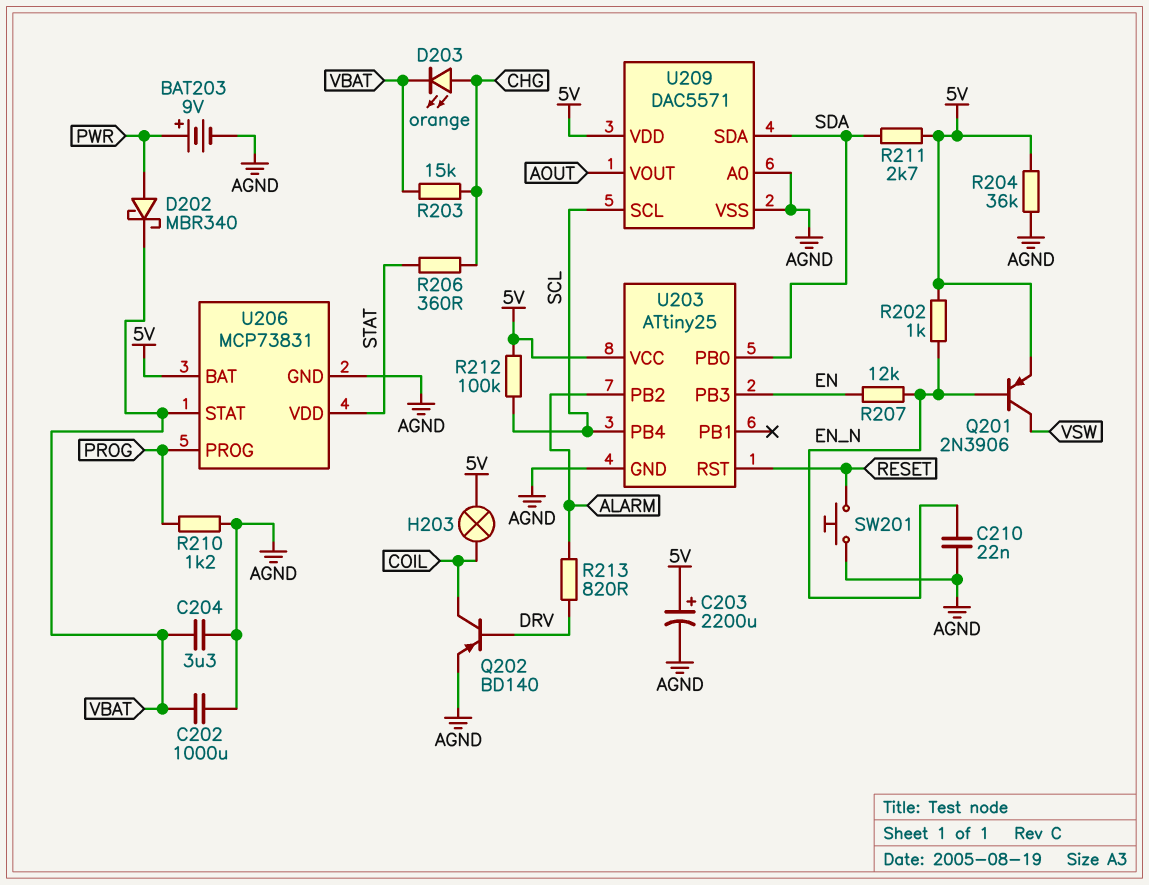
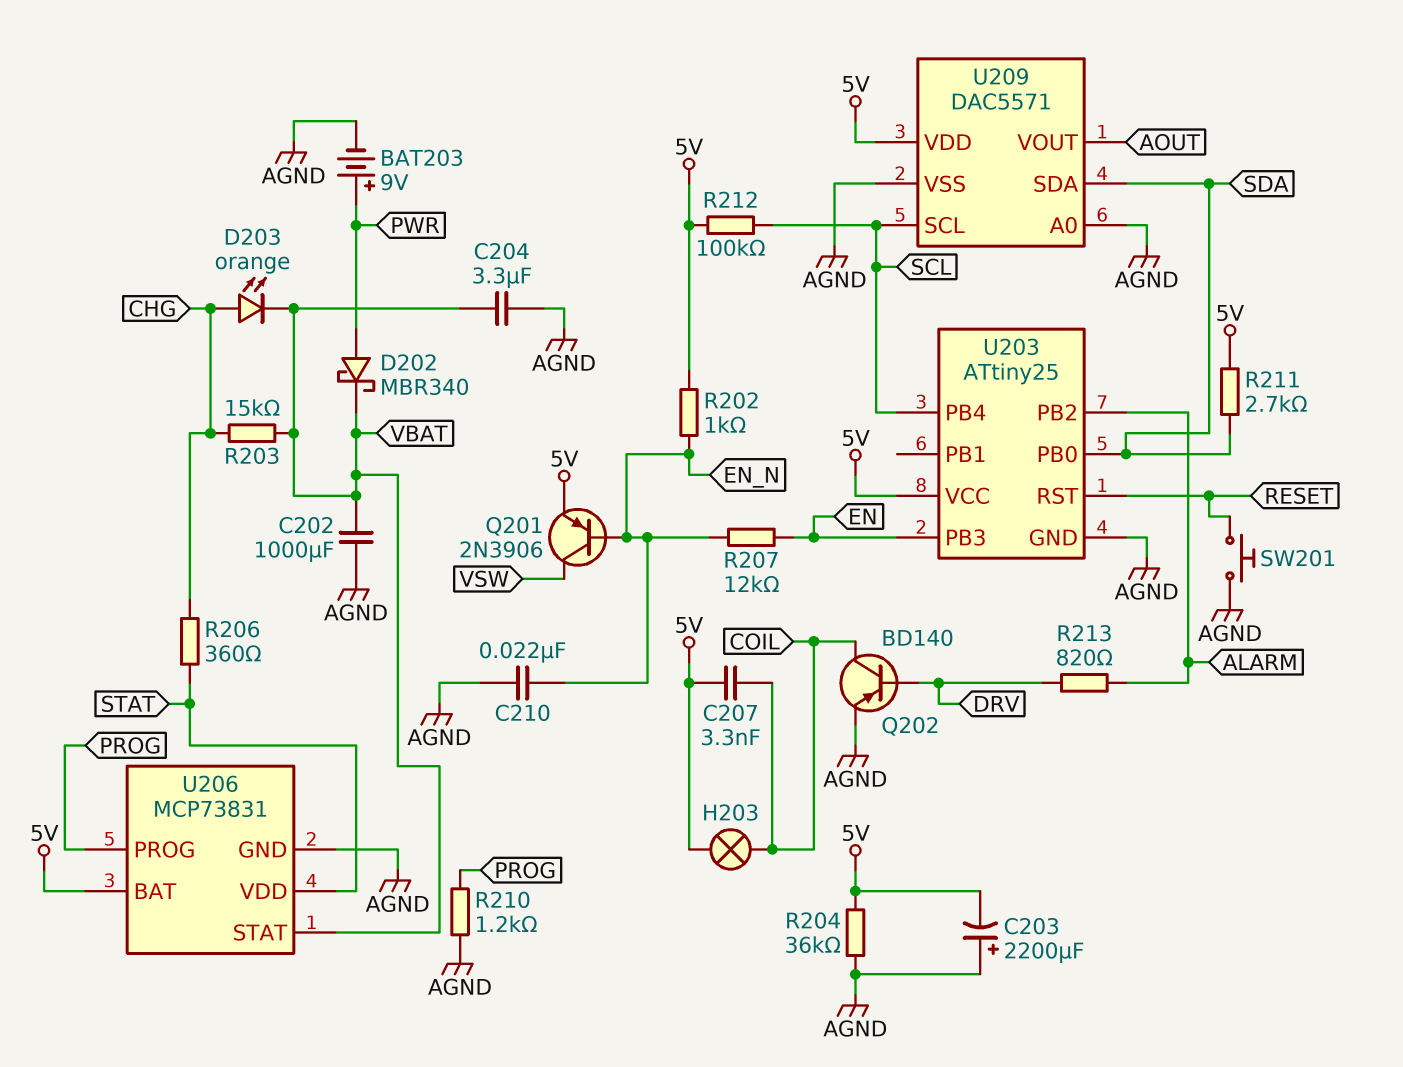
C203: 2200uF (plus 5V, minus AGND) -> 2200uF (plus AGND, minus 5V)
C207: none -> 3.3nF (5V, COIL)

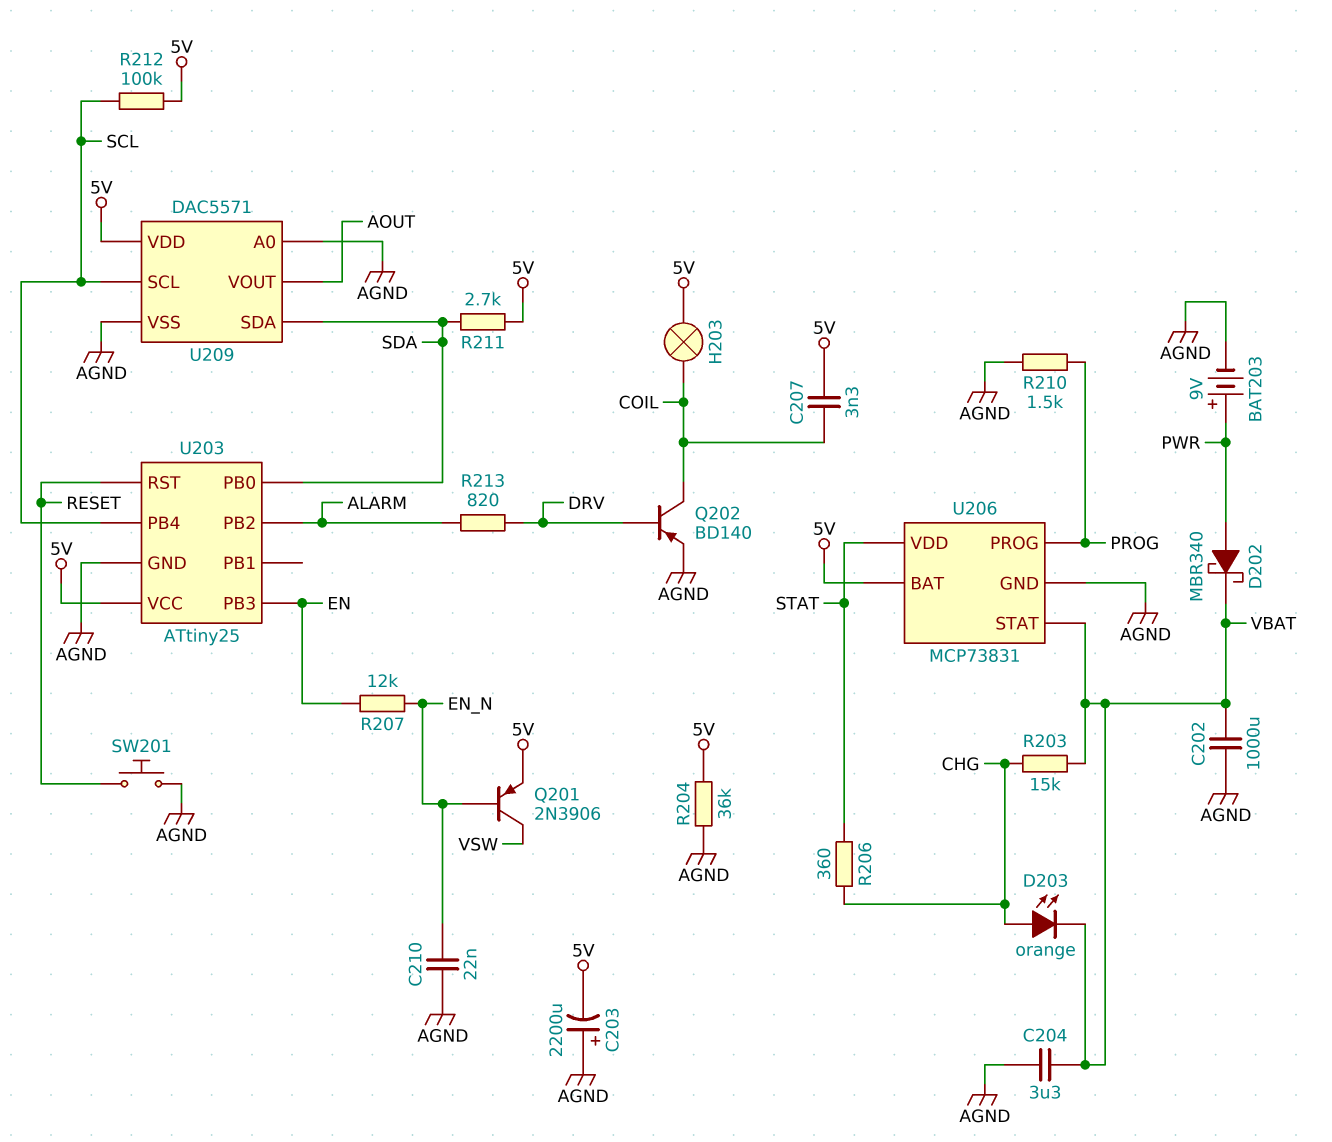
R202: 1k (5V, EN_N) -> none
R210: 1.2k (AGND, PROG) -> 1.5k (AGND, PROG)

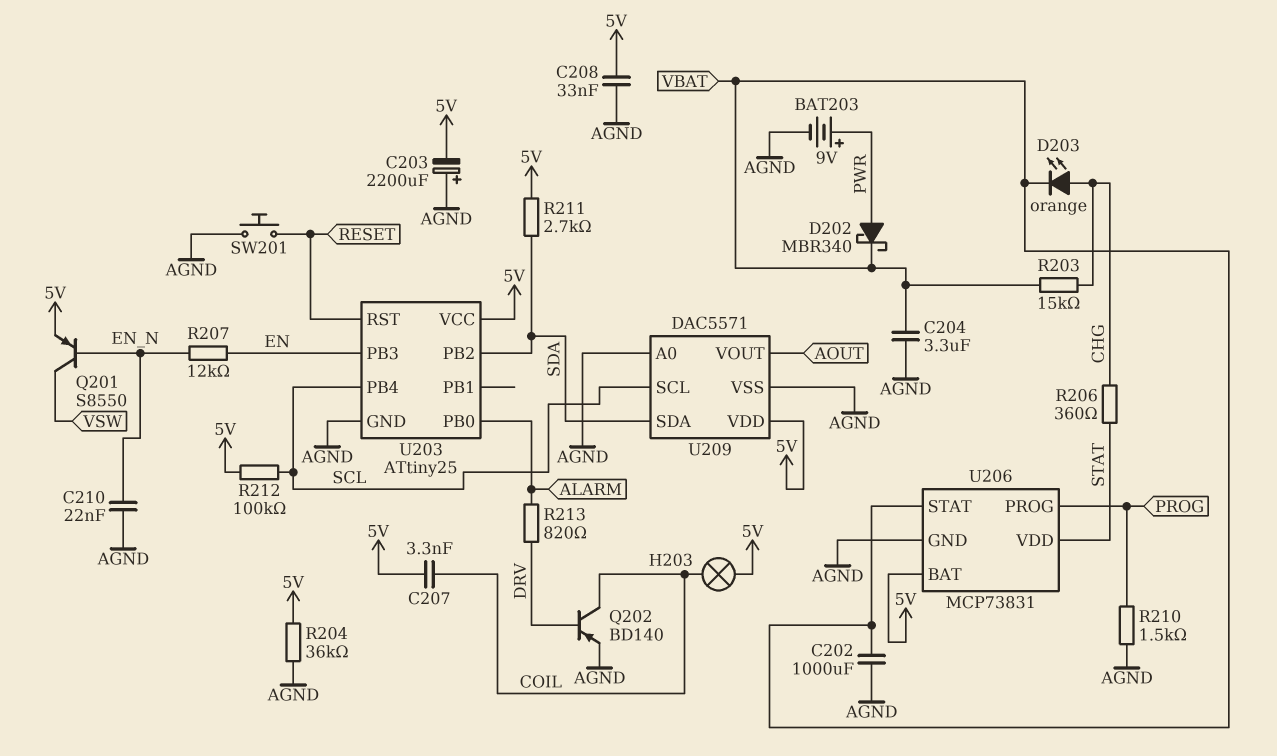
C208: none -> 33nF (5V, AGND)
Q201: PNP 2N3906 (B EN_N, C VSW, E 5V) -> PNP S8550 (B EN_N, C VSW, E 5V)
U203 pin PB0: SDA -> ALARM
U203 pin PB2: ALARM -> SDA

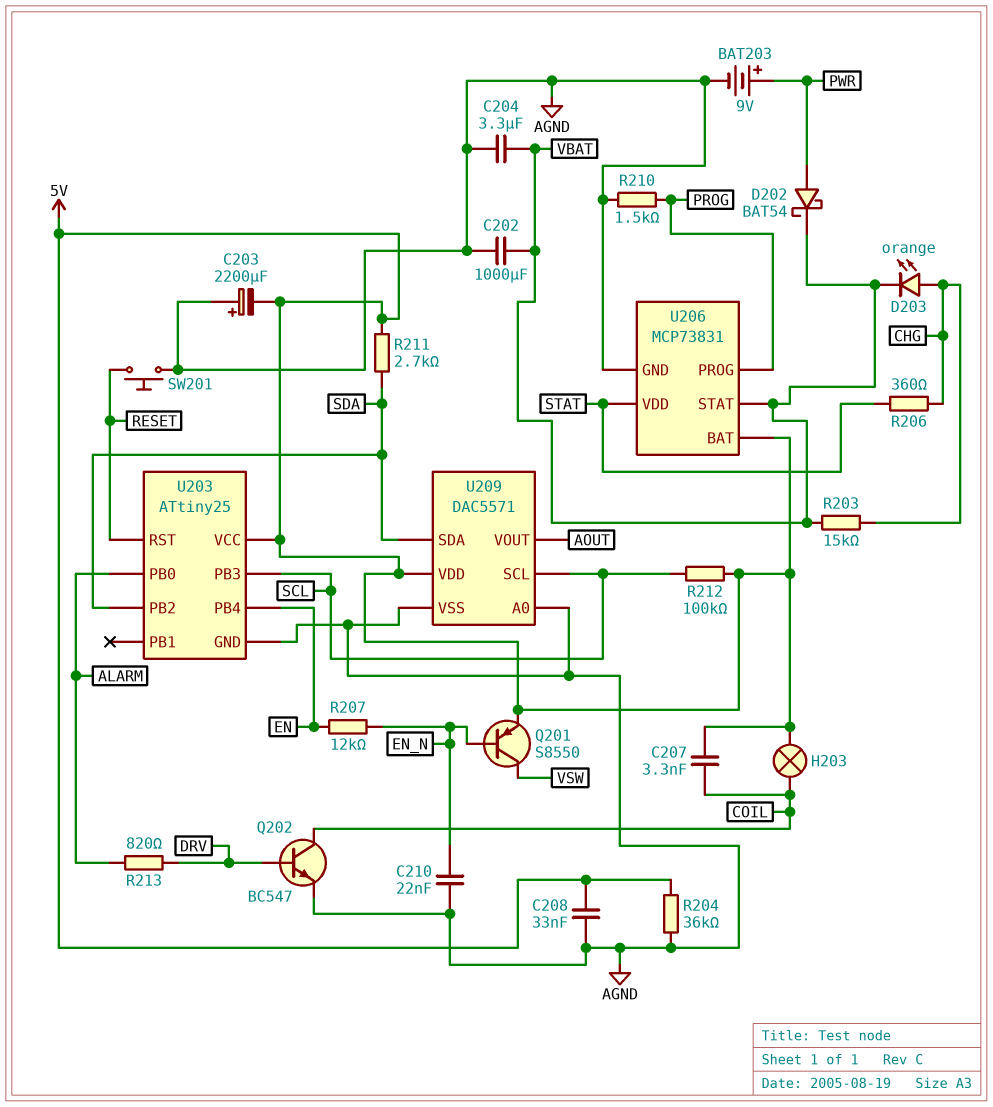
D202: schottky MBR340 (A PWR, K VBAT) -> schottky BAT54 (A PWR, K VBAT)
Q202: PNP BD140 (B DRV, C COIL, E AGND) -> NPN BC547 (B DRV, C COIL, E AGND)
U203 pin PB3: EN -> SCL
U203 pin PB4: SCL -> EN

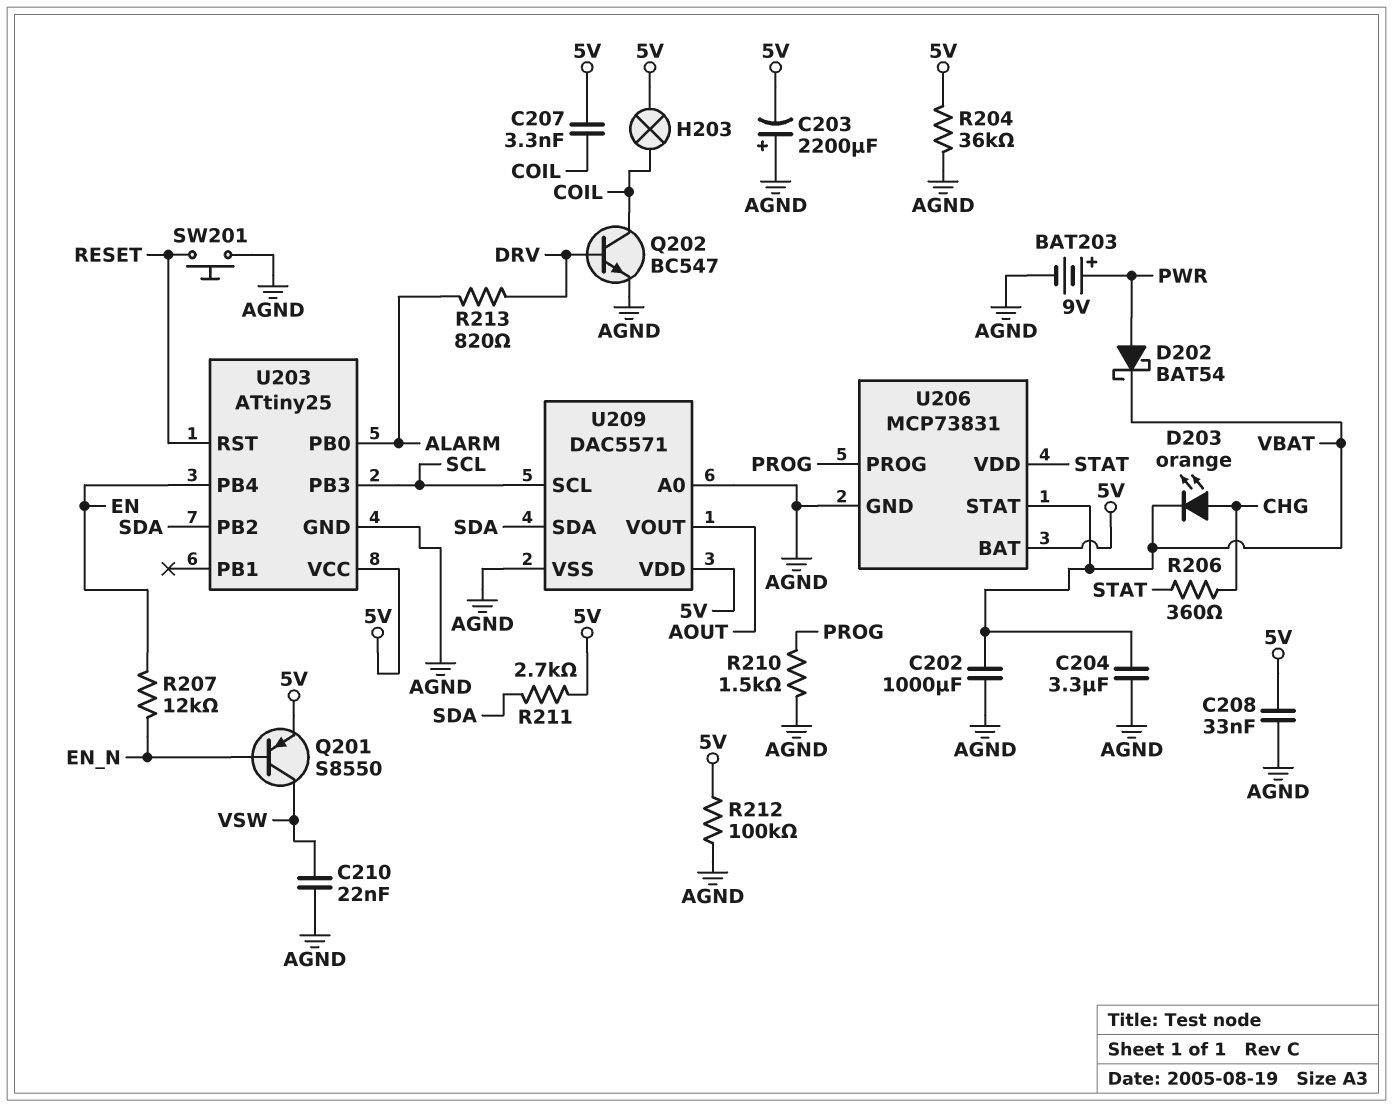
C210: 22nF (AGND, EN_N) -> 22nF (AGND, VSW)
R203: 15k (CHG, VBAT) -> none
R212: 100k (5V, SCL) -> 100k (5V, AGND)

